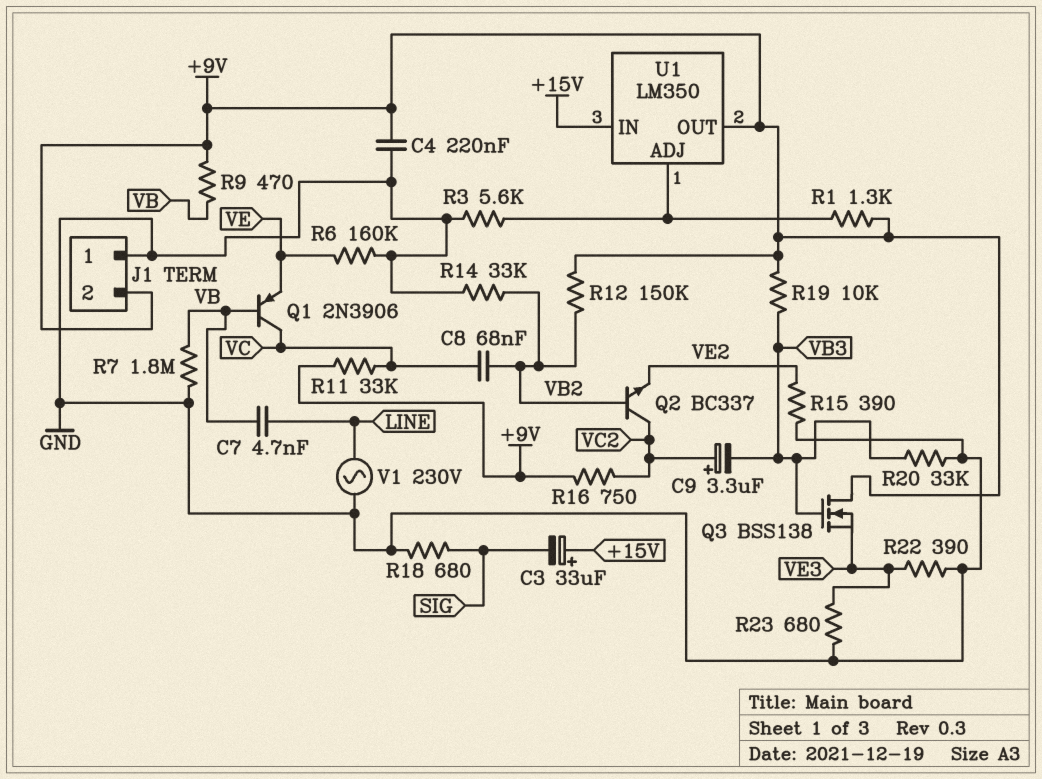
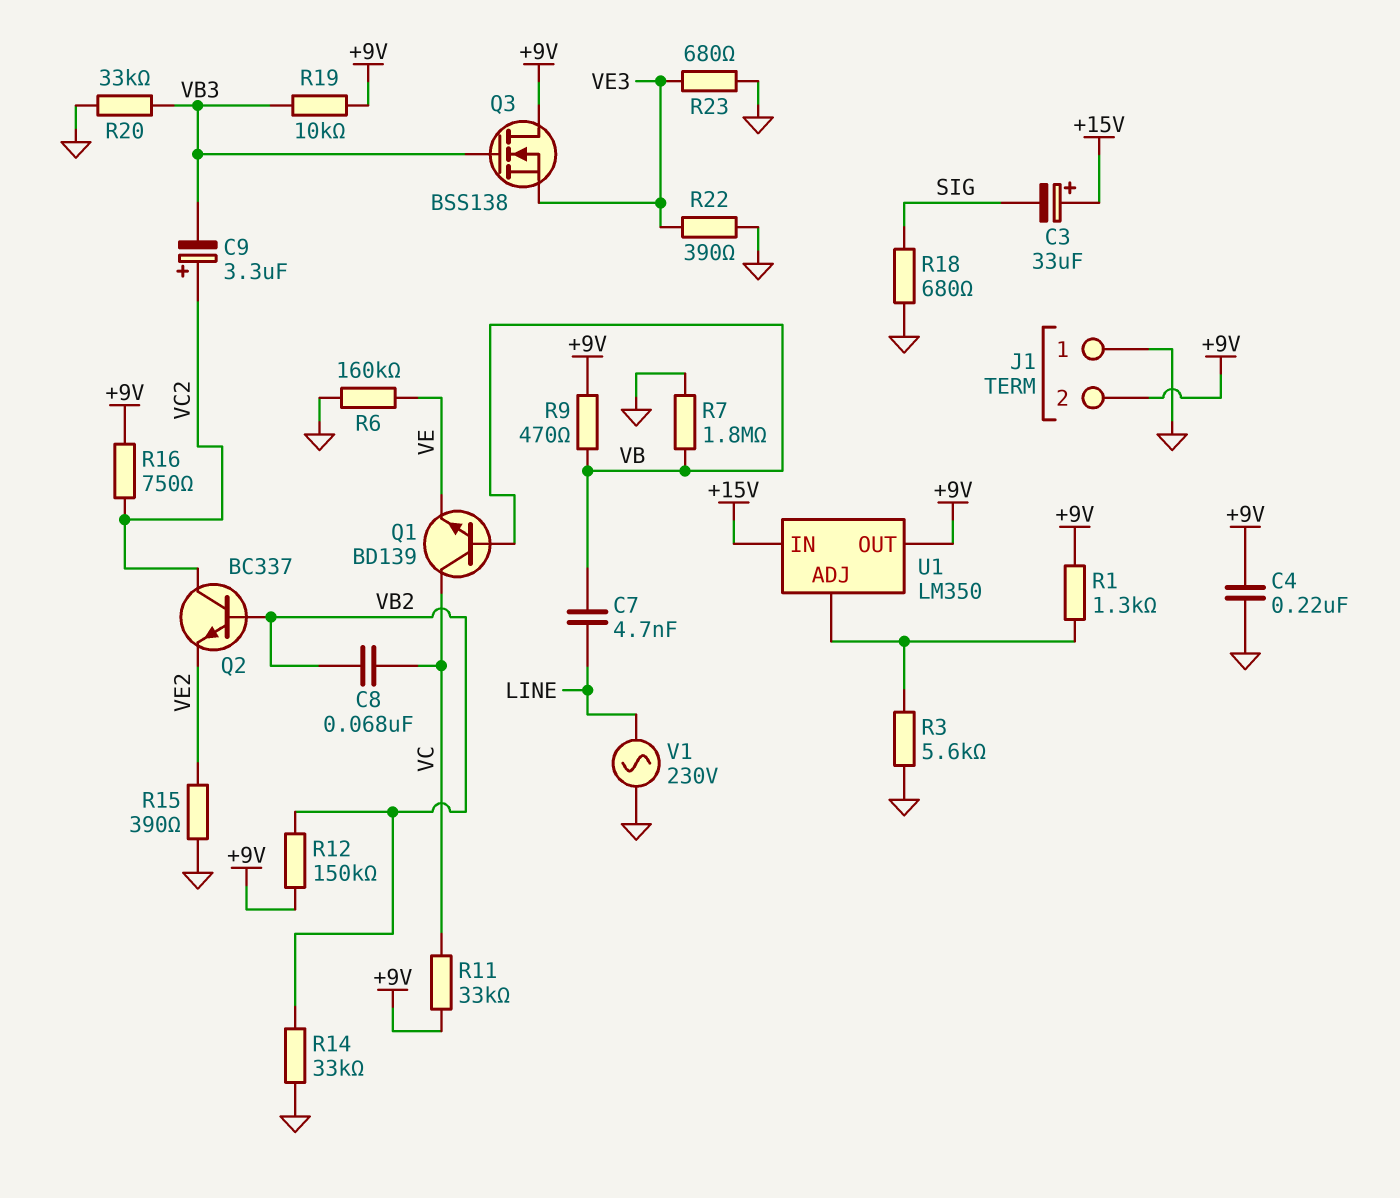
Q1: PNP 2N3906 (B VB, C VC, E VE) -> NPN BD139 (B VB, C VC, E VE)

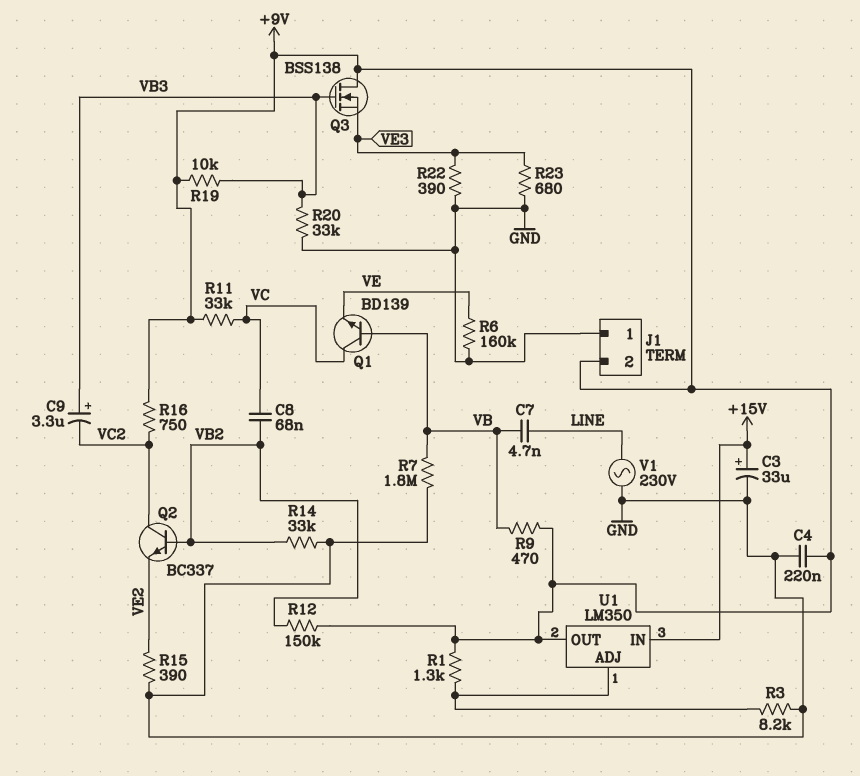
C3: 33uF (plus +15V, minus SIG) -> 33uF (plus +15V, minus GND)
C9: 3.3uF (plus VC2, minus VB3) -> 3.3uF (plus VB3, minus VC2)
R3: 5.6k (GND, U1/ADJ) -> 8.2k (GND, U1/ADJ)
R18: 680 (GND, SIG) -> none

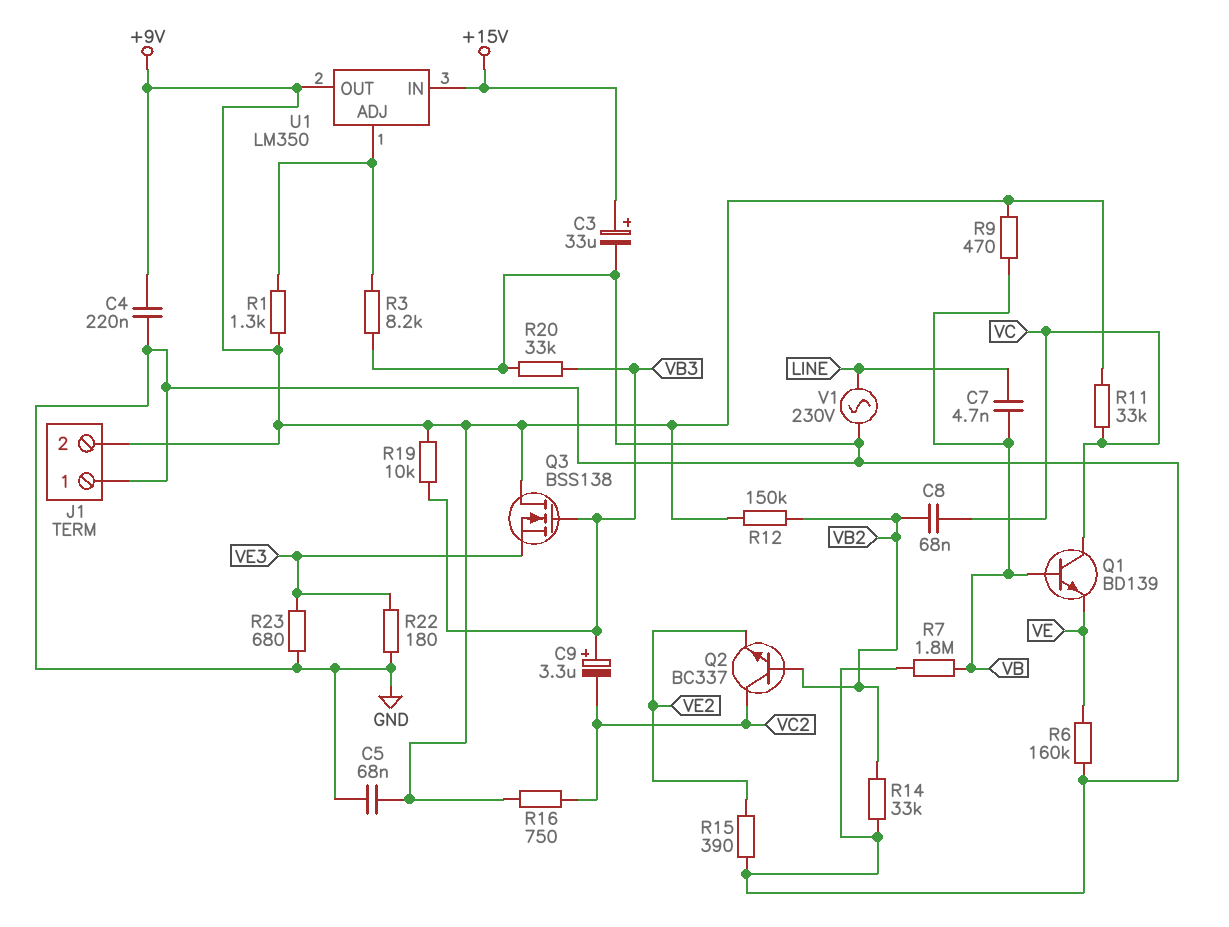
C5: none -> 68nF (+9V, GND)
R22: 390 (GND, VE3) -> 180 (GND, VE3)

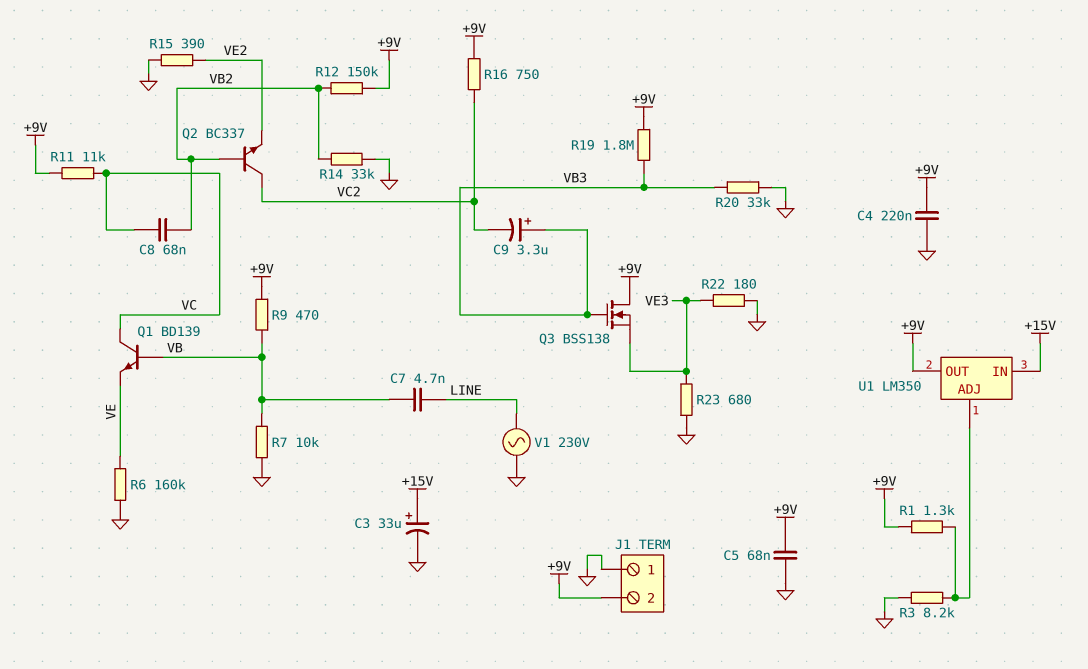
R7: 1.8M (GND, VB) -> 10k (GND, VB)
R11: 33k (+9V, VC) -> 11k (+9V, VC)
R19: 10k (+9V, VB3) -> 1.8M (+9V, VB3)

